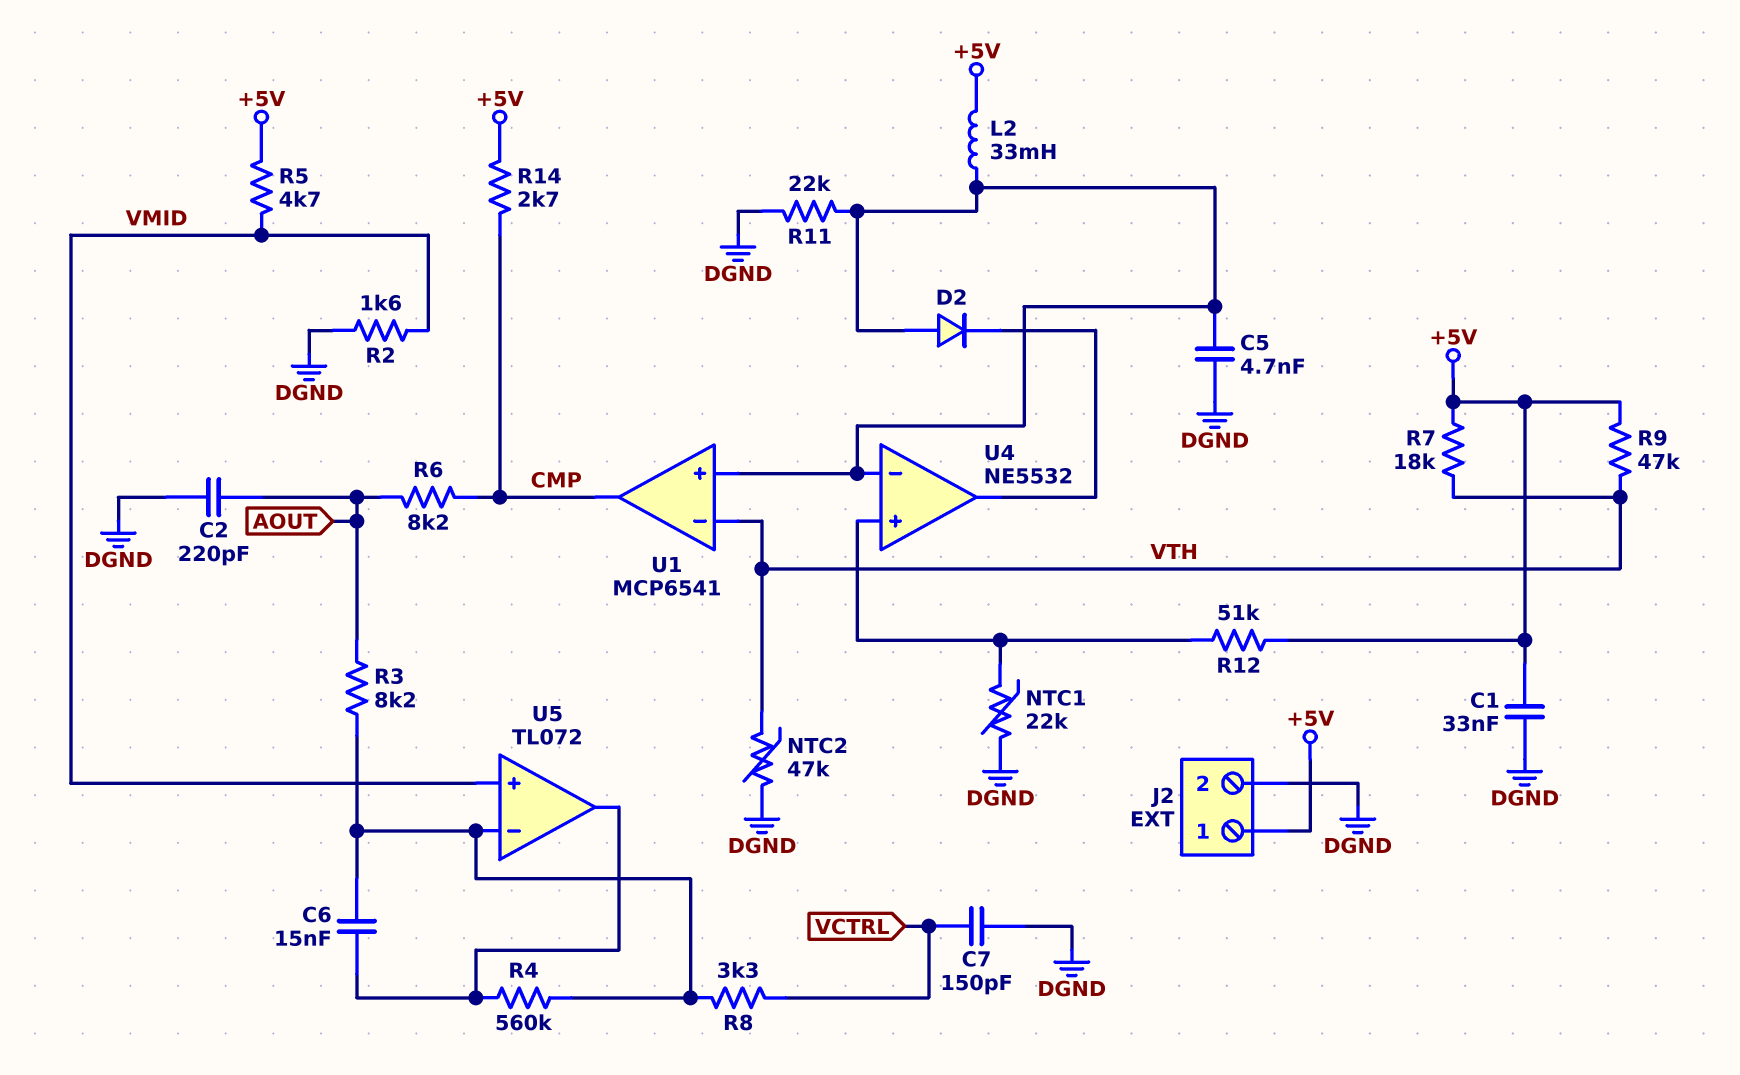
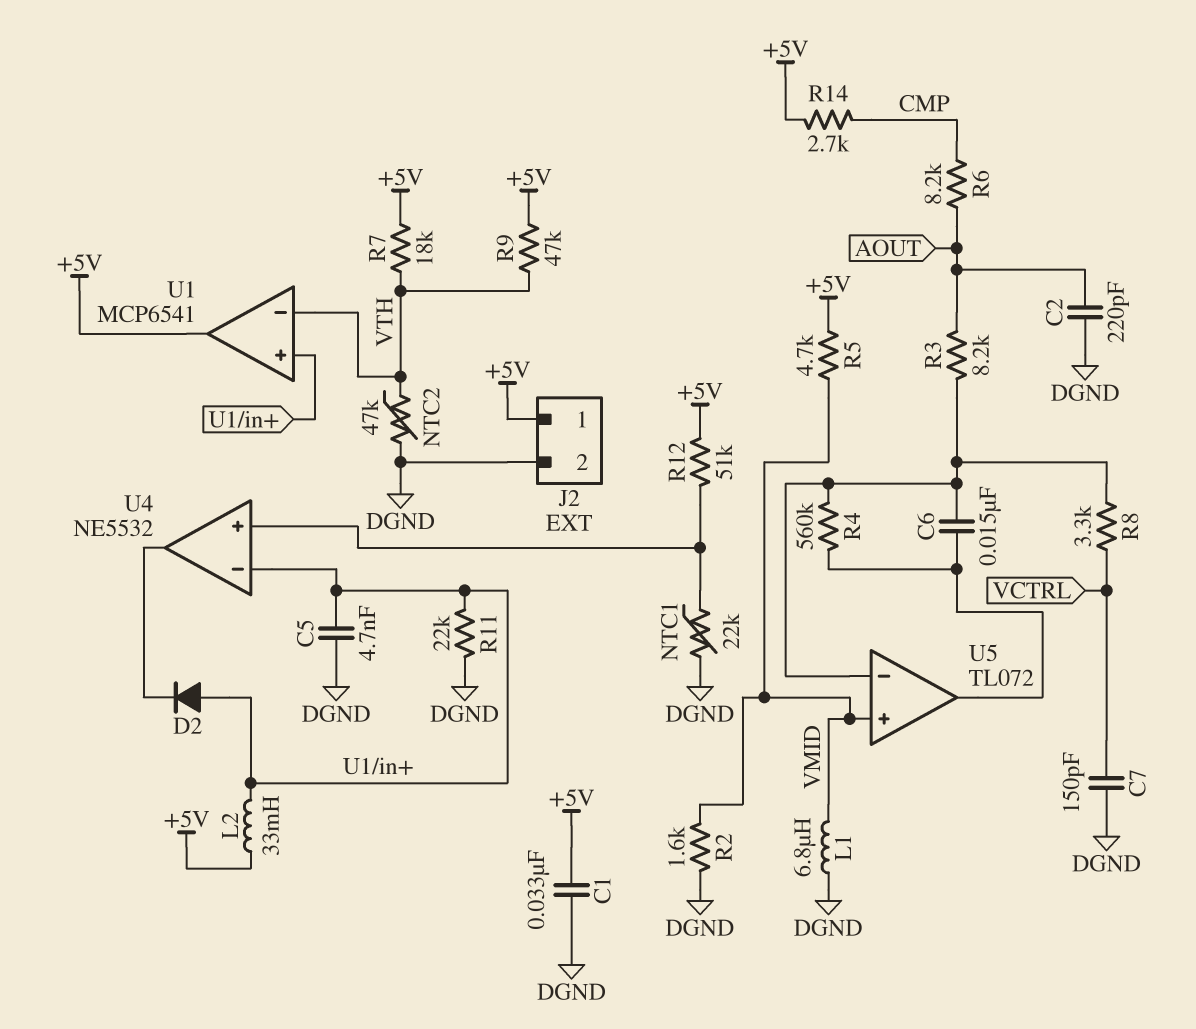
L1: none -> 6.8uH (DGND, VMID)
U1 pin out: CMP -> +5V

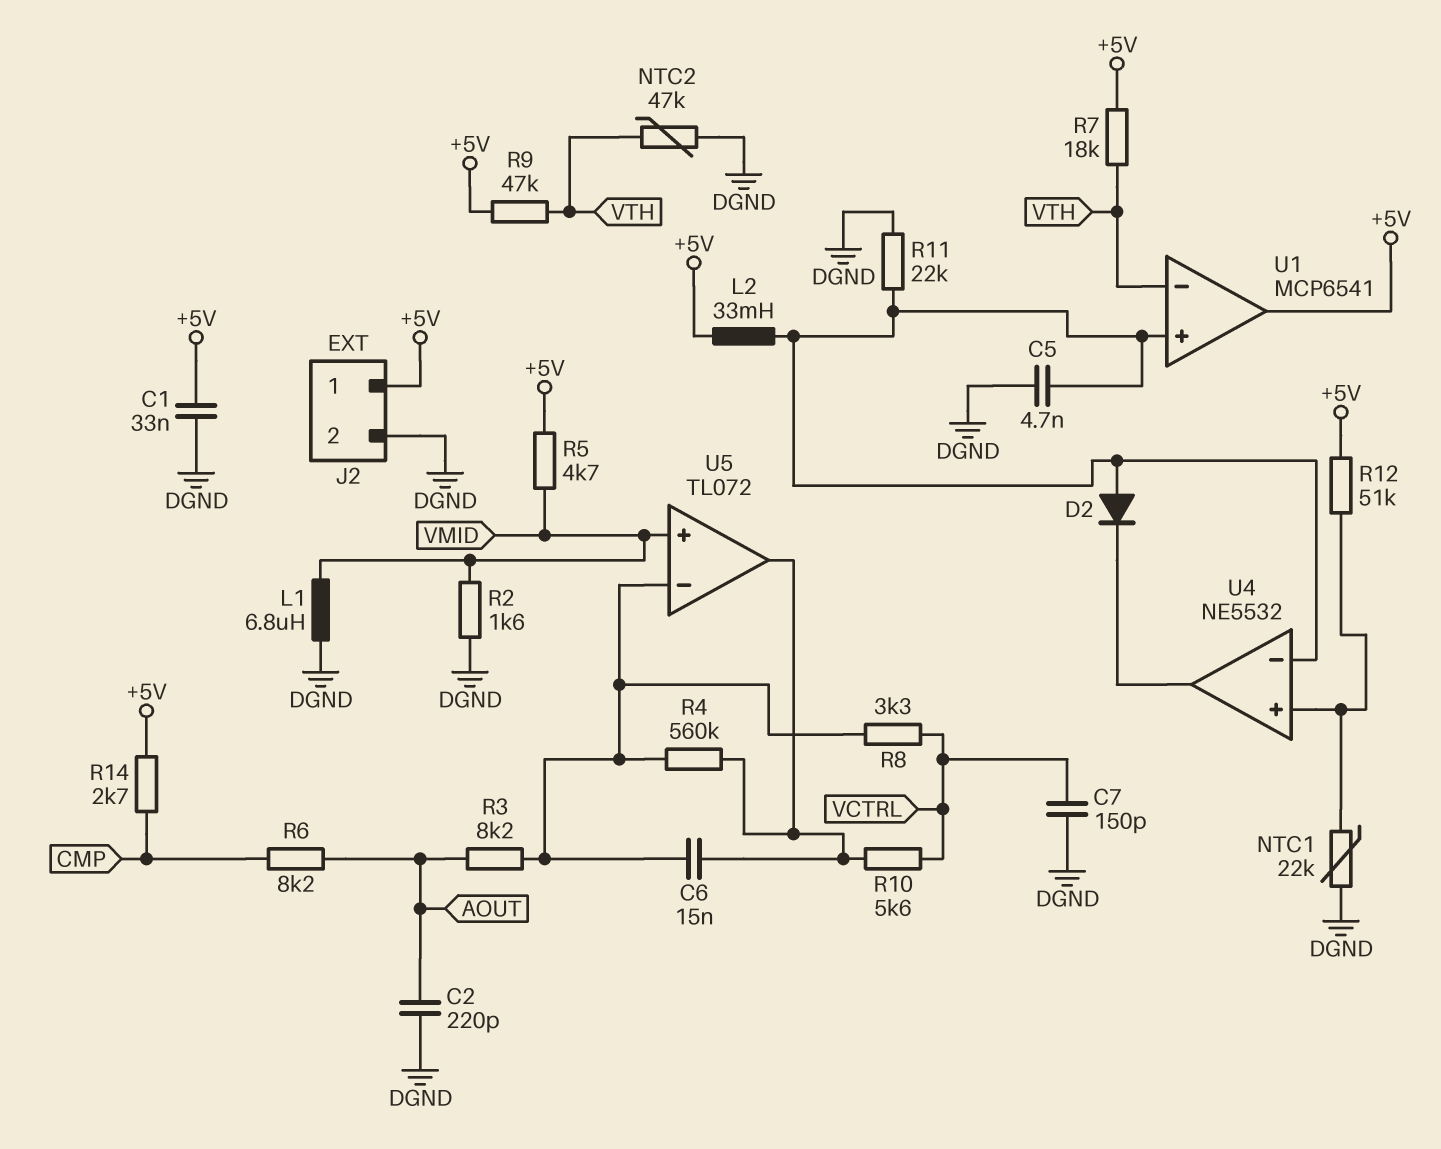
R10: none -> 5.6k (U5/out, VCTRL)

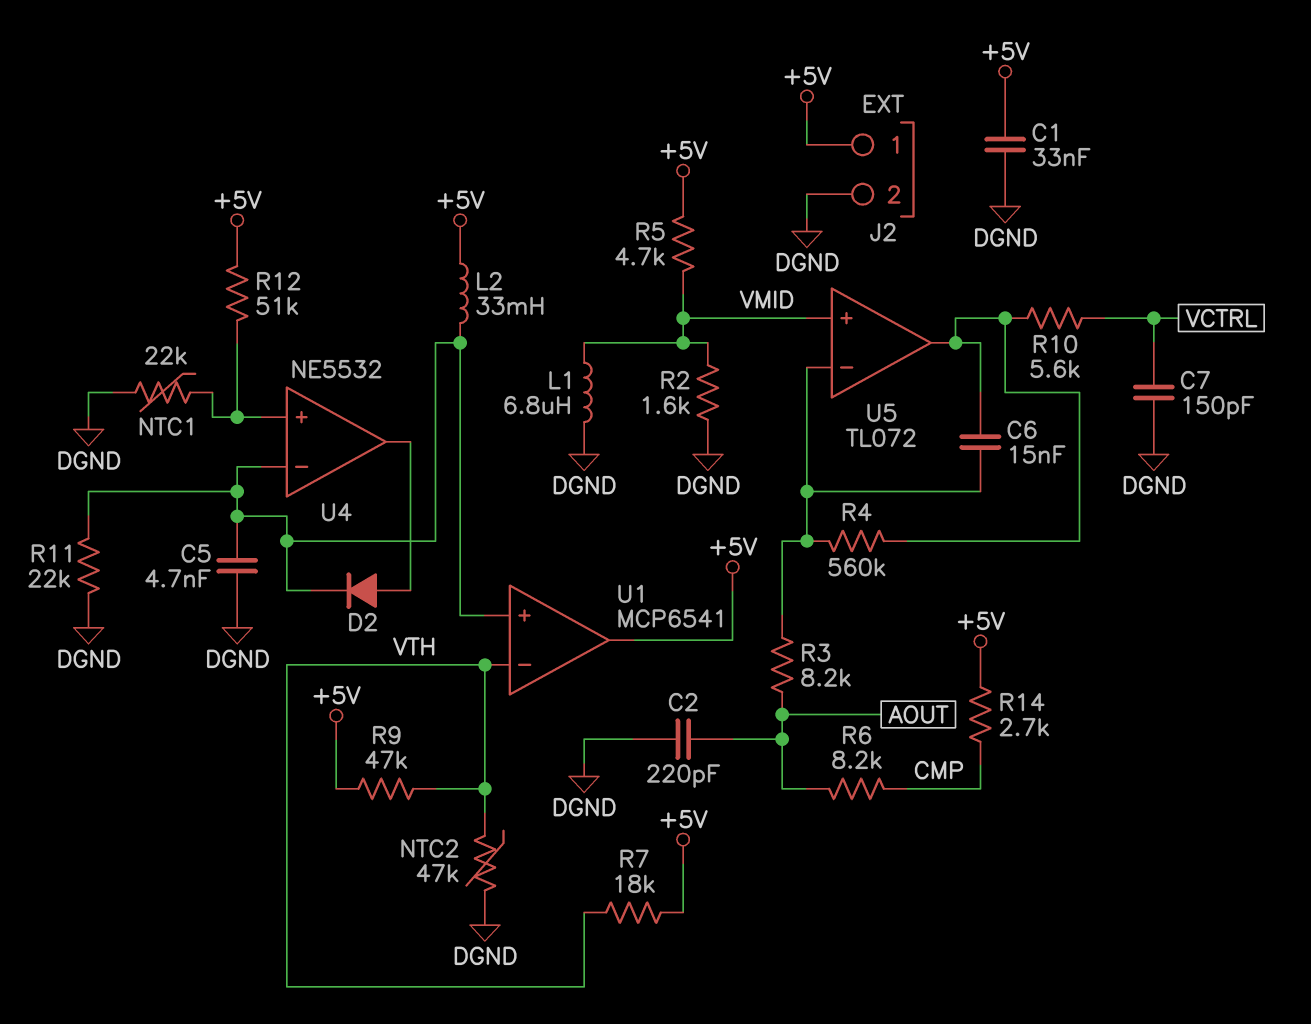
D2: diode (A U1/in+, K U4/out) -> diode (A U4/out, K U1/in+)
R8: 3.3k (U5/in-, VCTRL) -> none

